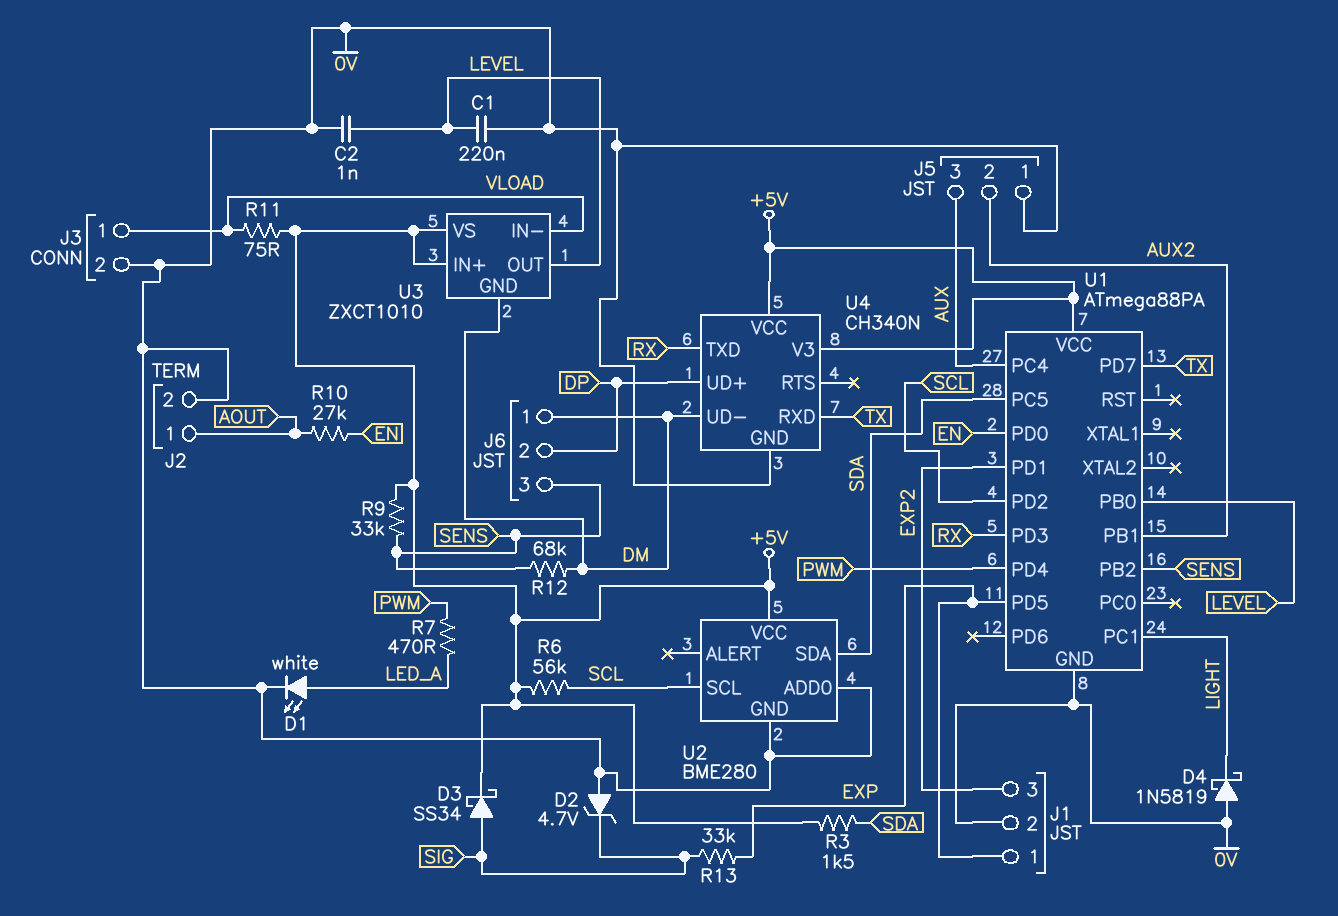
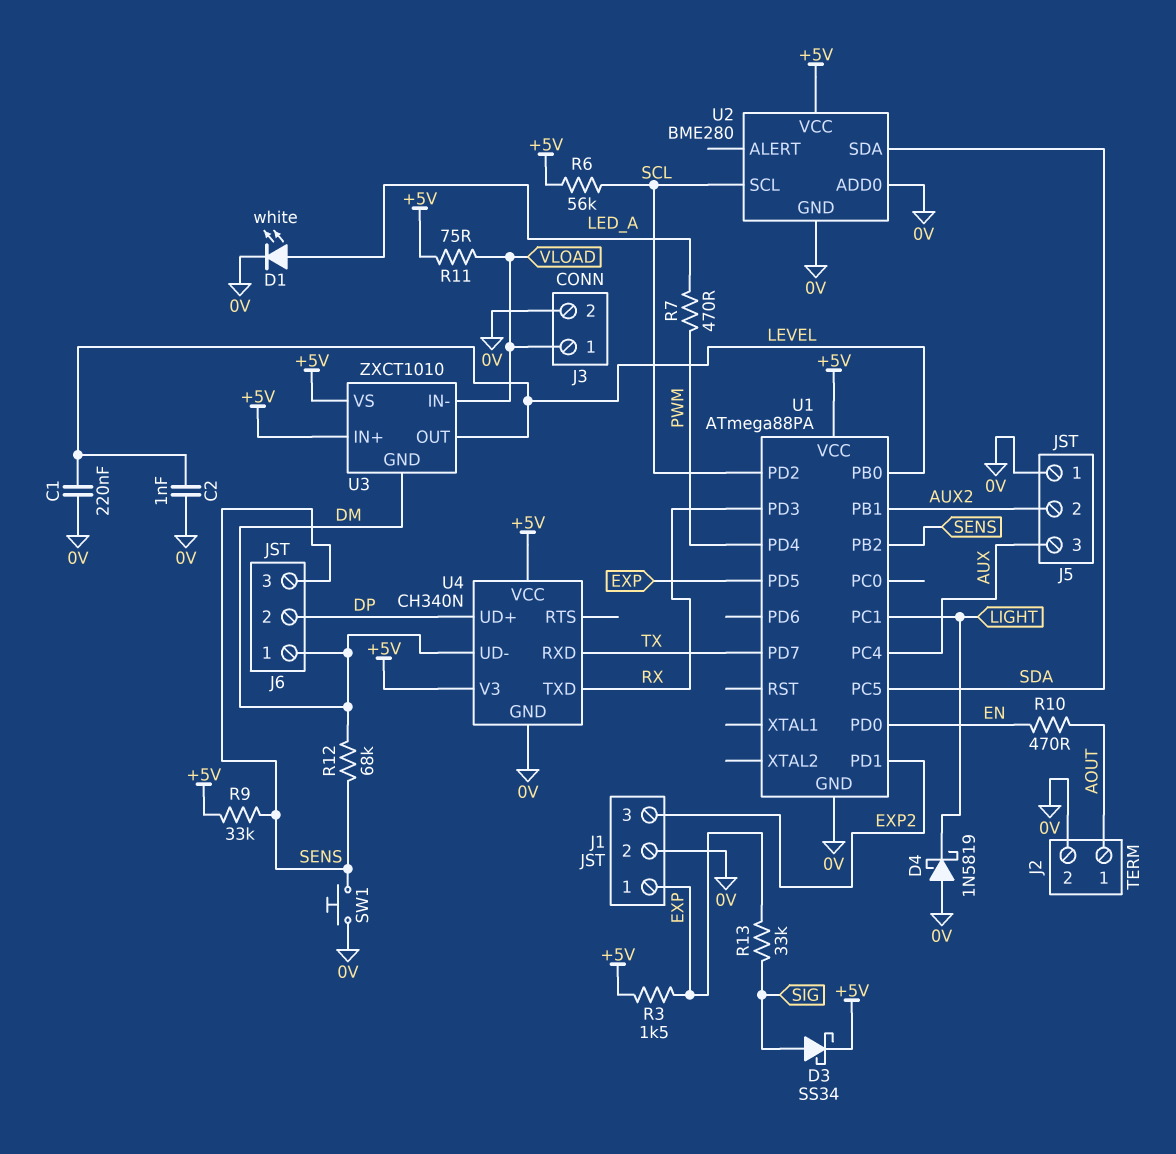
D2: zener 4.7V (A 0V, K SIG) -> none
R3: 1.5k (+5V, SDA) -> 1.5k (+5V, EXP)
R10: 27k (AOUT, EN) -> 470 (AOUT, EN)
SW1: none -> button (0V, SENS)

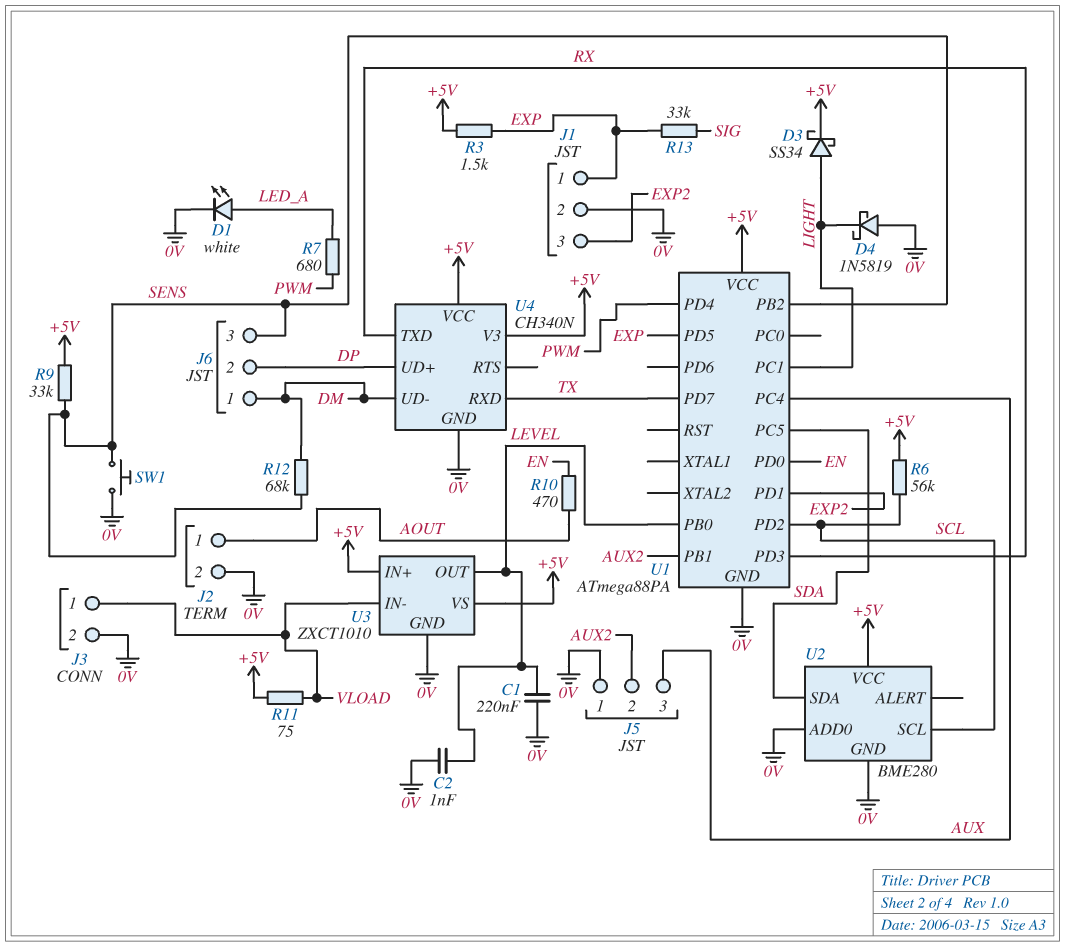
D3: schottky SS34 (A SIG, K +5V) -> schottky SS34 (A LIGHT, K +5V)
R7: 470 (LED_A, PWM) -> 680 (LED_A, PWM)
U3 pin GND: DM -> 0V

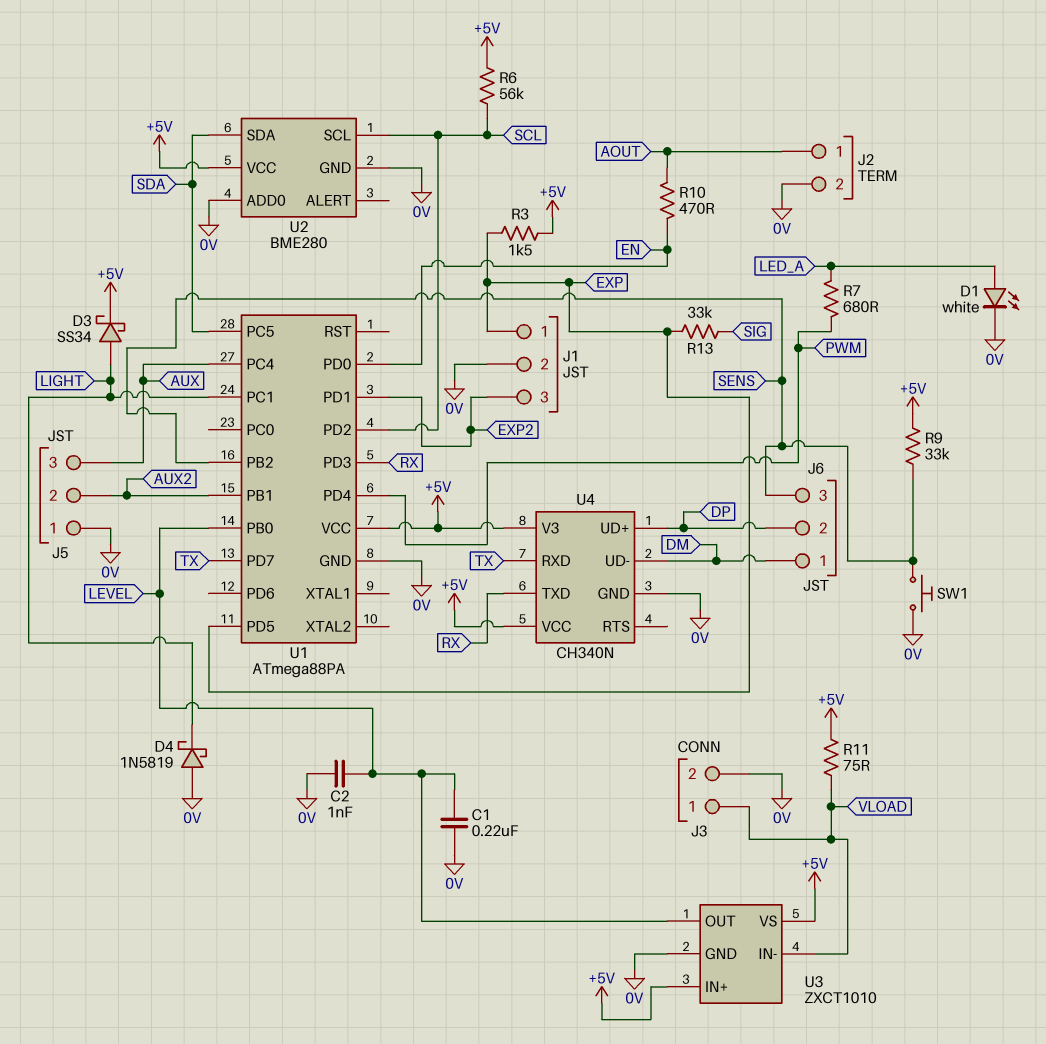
R12: 68k (DM, SENS) -> none

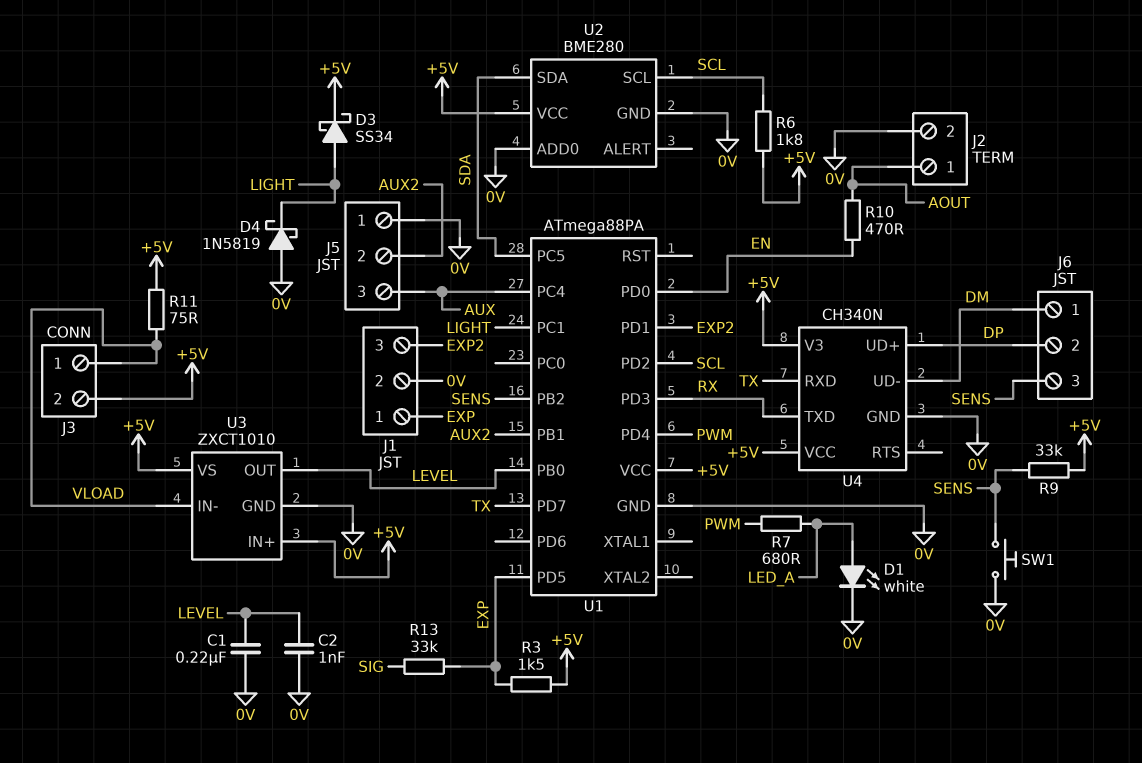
J3 pin 2: 0V -> +5V
R6: 56k (+5V, SCL) -> 1.8k (+5V, SCL)

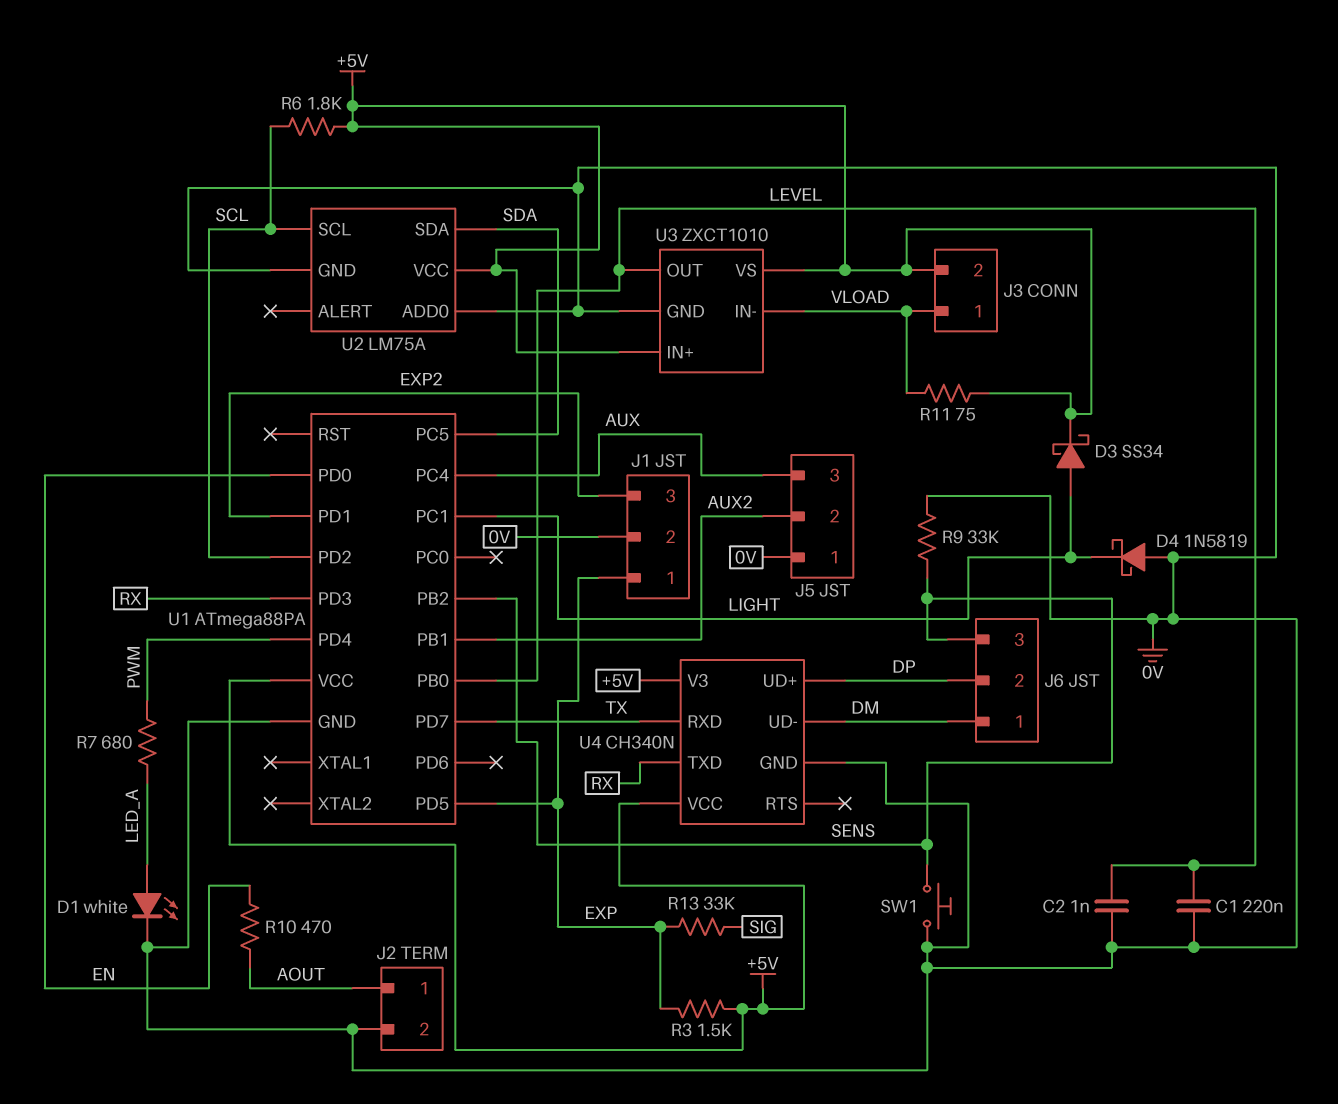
R9: 33k (+5V, SENS) -> 33k (0V, SENS)
U2: BME280 -> LM75A

